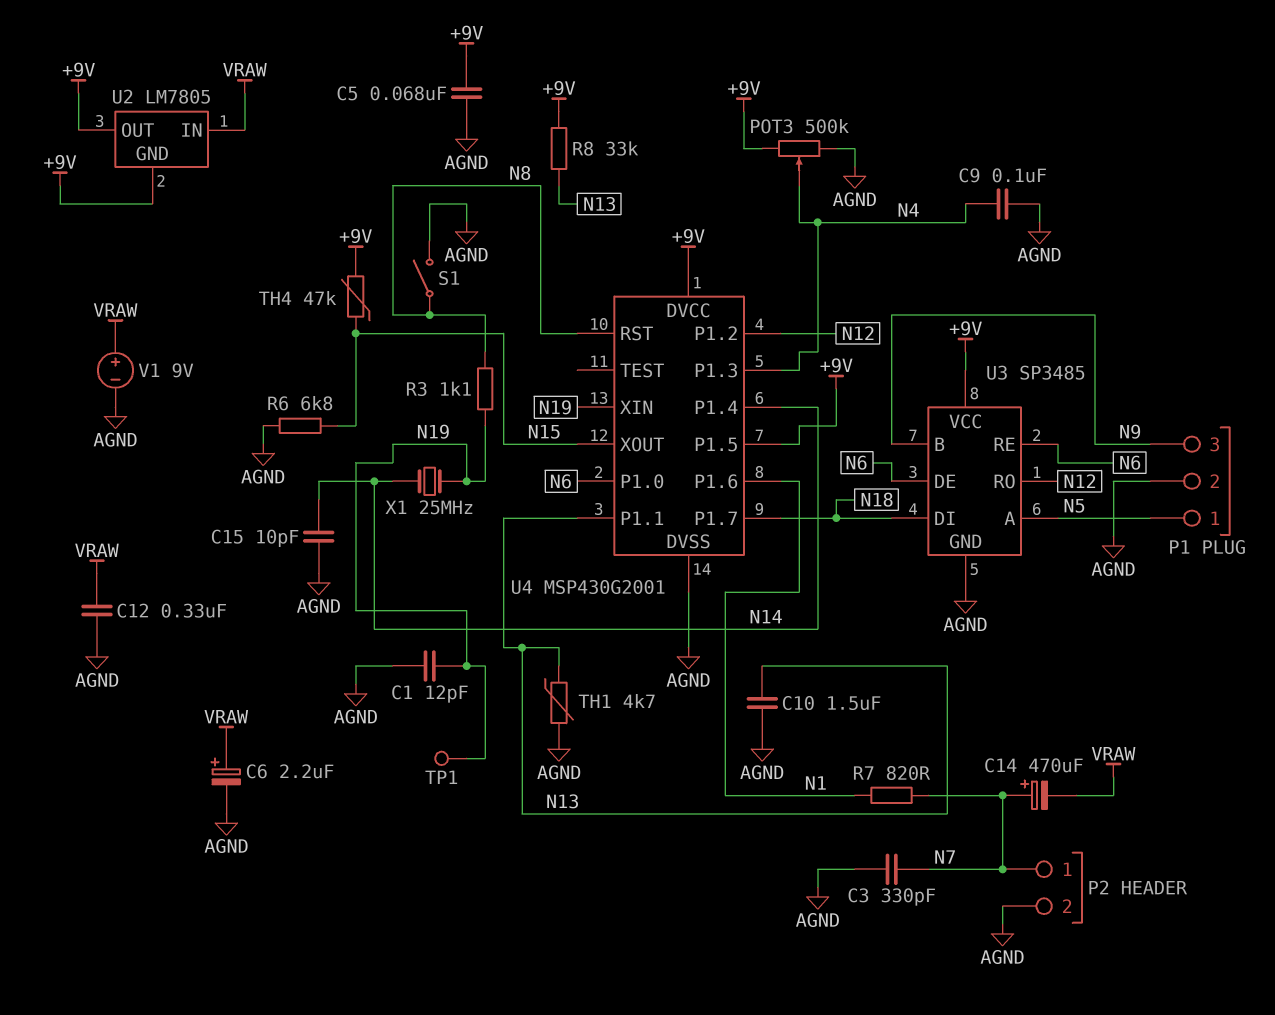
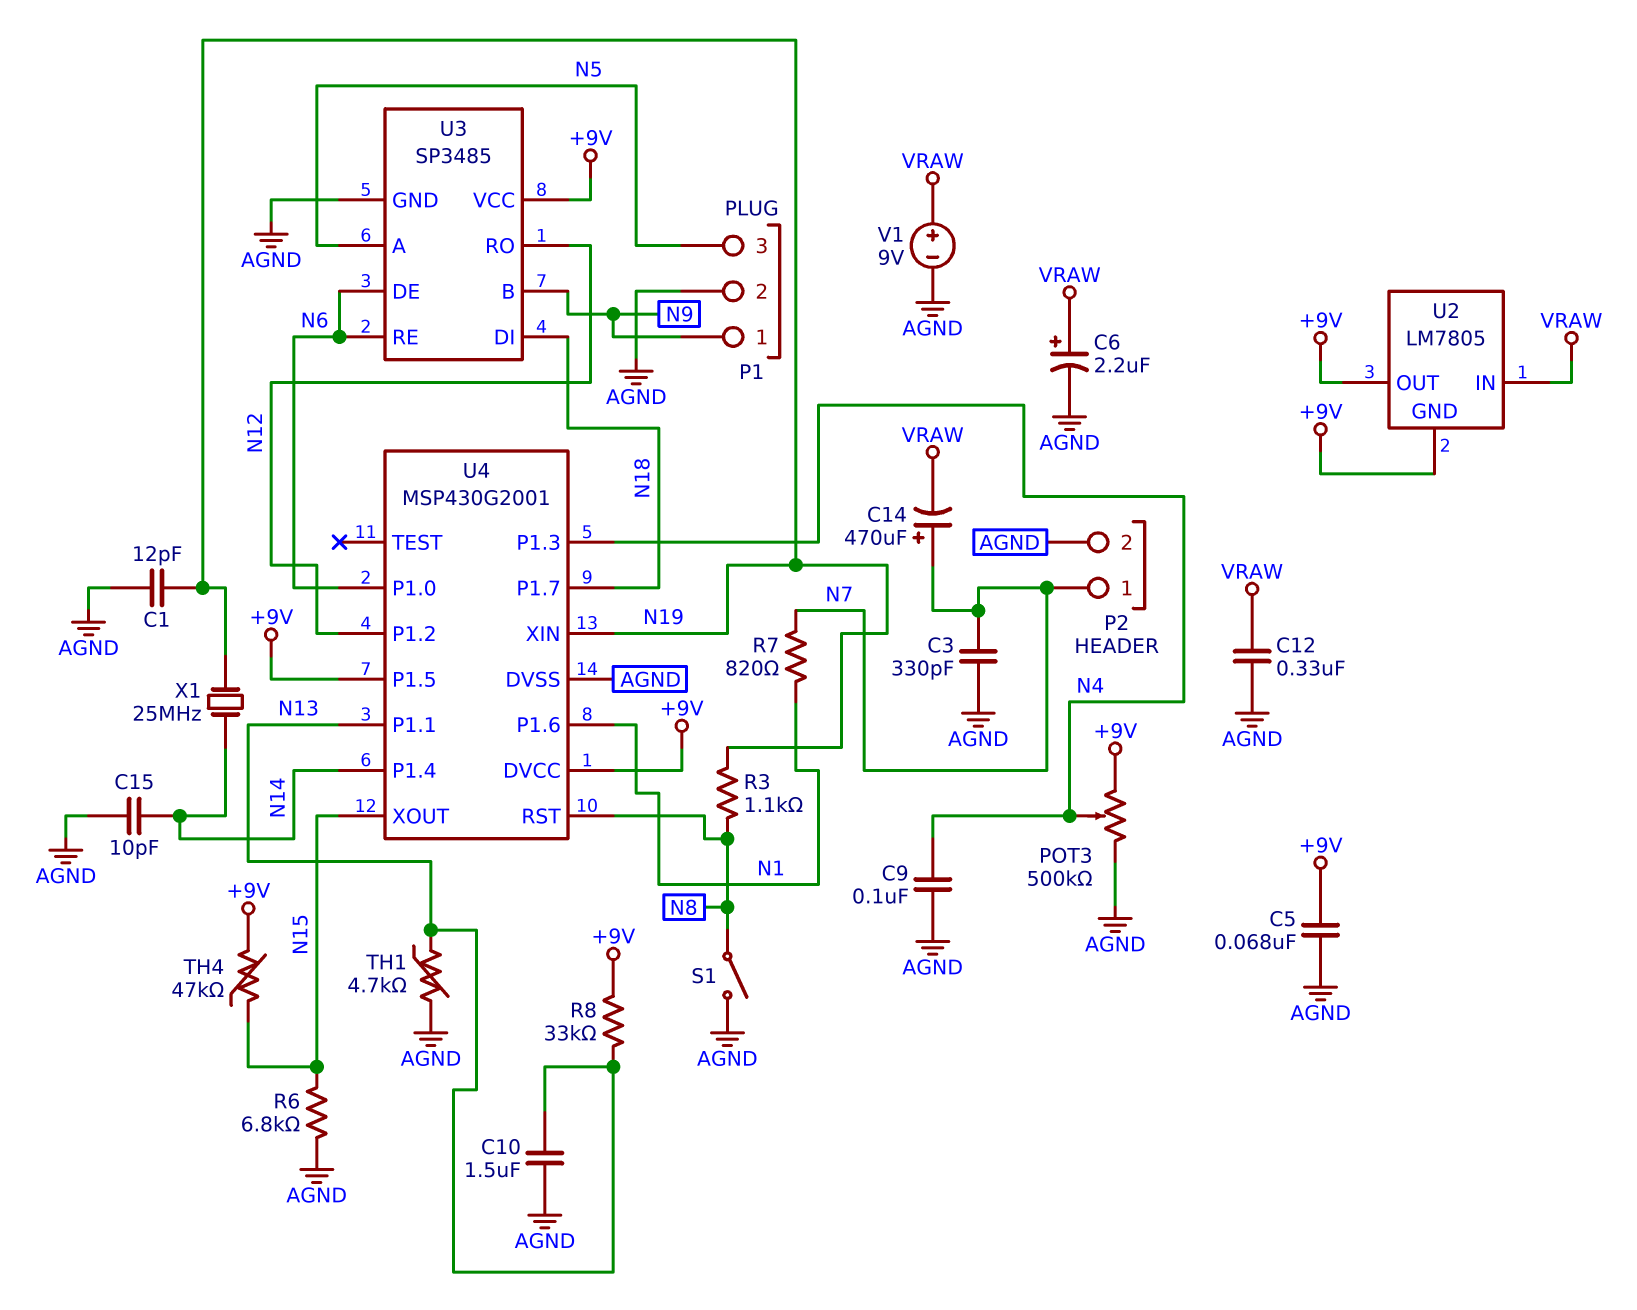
P1 pin 1: N5 -> N9
P1 pin 3: N9 -> N5
TP1: test point (N19) -> none

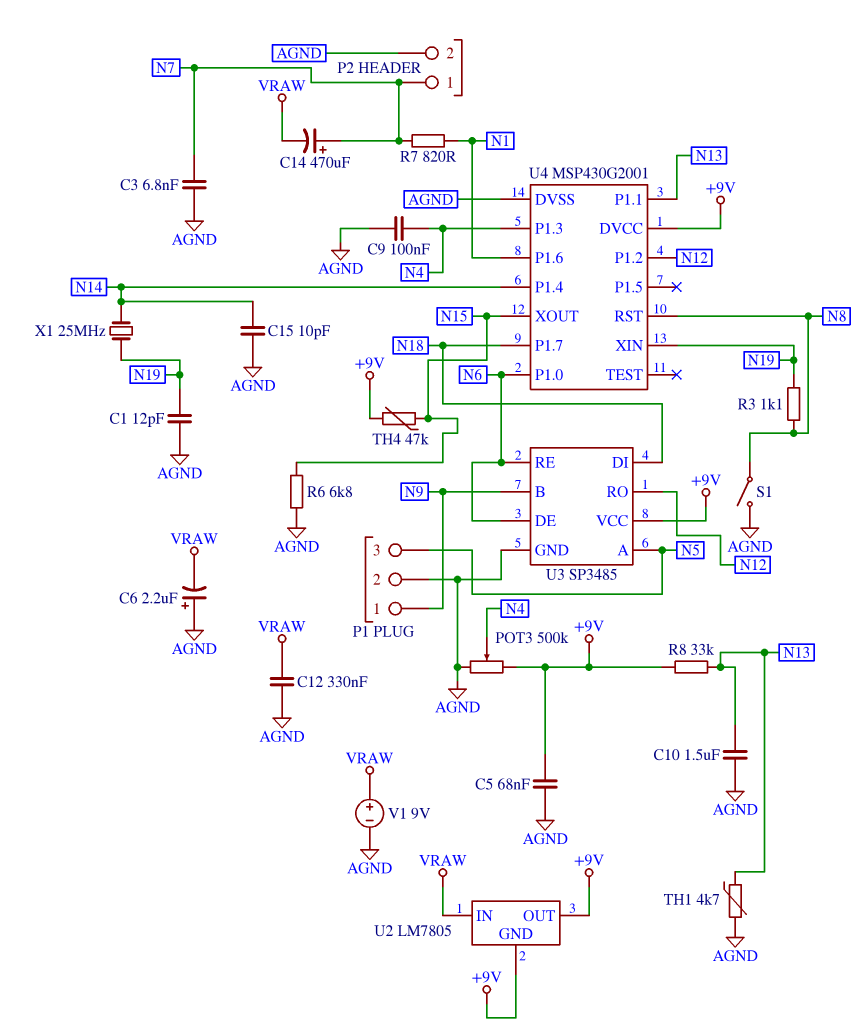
C3: 330pF (AGND, N7) -> 6.8nF (AGND, N7)
C6: 2.2uF (plus VRAW, minus AGND) -> 2.2uF (plus AGND, minus VRAW)
U4 pin P1.5: +9V -> none

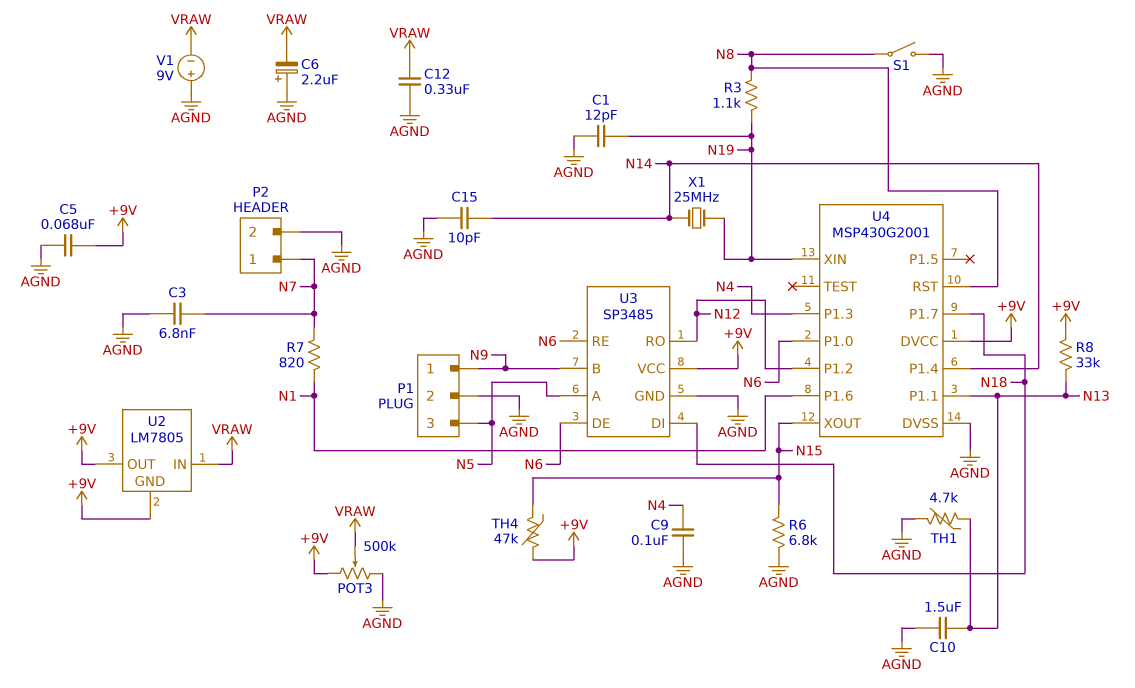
C14: 470uF (plus N7, minus VRAW) -> none
POT3: 500k (+9V, AGND, wiper N4) -> 500k (+9V, AGND, wiper VRAW)
V1: 9V (plus VRAW, minus AGND) -> 9V (plus AGND, minus VRAW)

